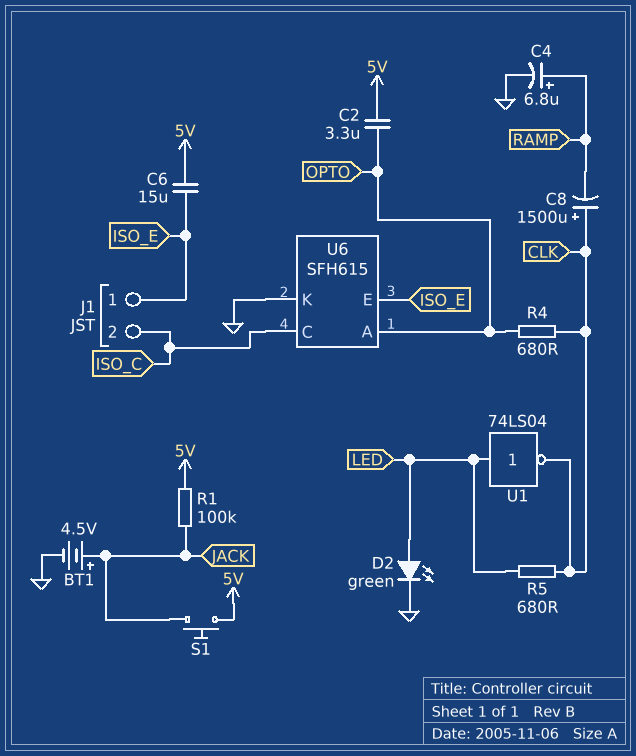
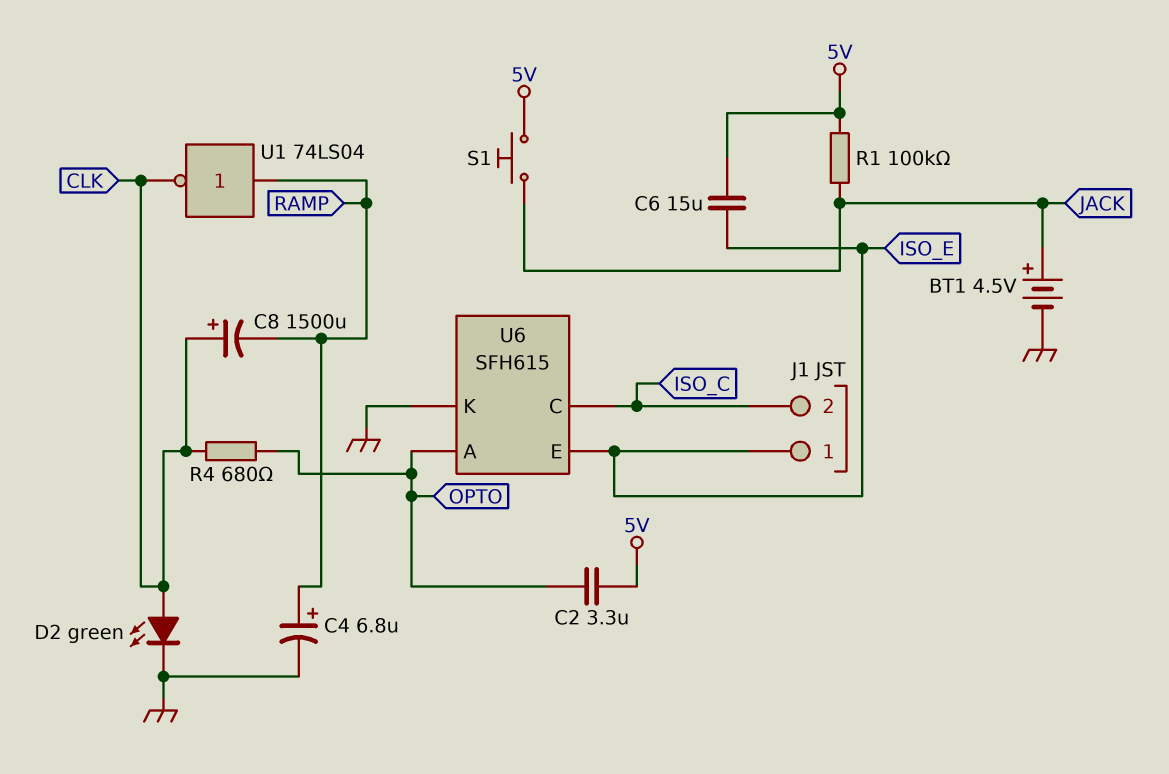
D2: LED green (A LED, K GND) -> LED green (A CLK, K GND)
R5: 680 (CLK, LED) -> none
U1: NOT 74LS04 (in LED, out CLK) -> NOT 74LS04 (in RAMP, out CLK)

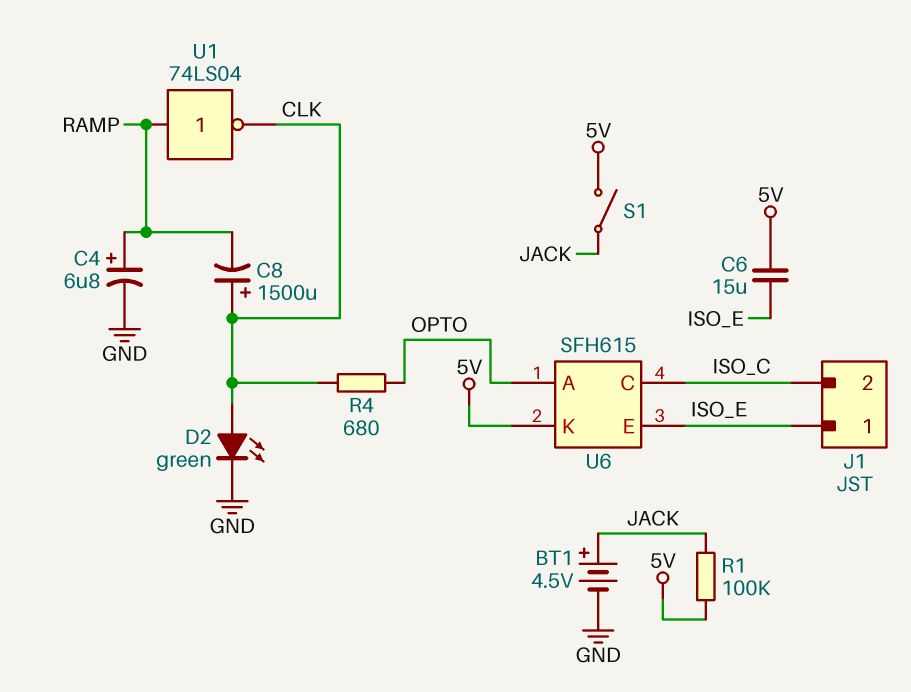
C2: 3.3uF (5V, OPTO) -> none
S1: button (5V, JACK) -> switch (5V, JACK)
U6 pin K: GND -> 5V

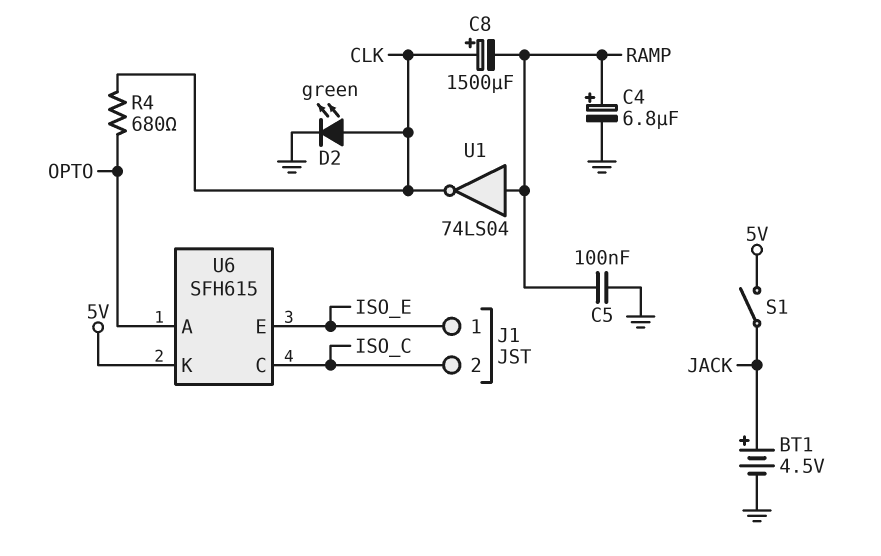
C5: none -> 100nF (GND, RAMP)
C6: 15uF (5V, ISO_E) -> none
R1: 100k (5V, JACK) -> none

